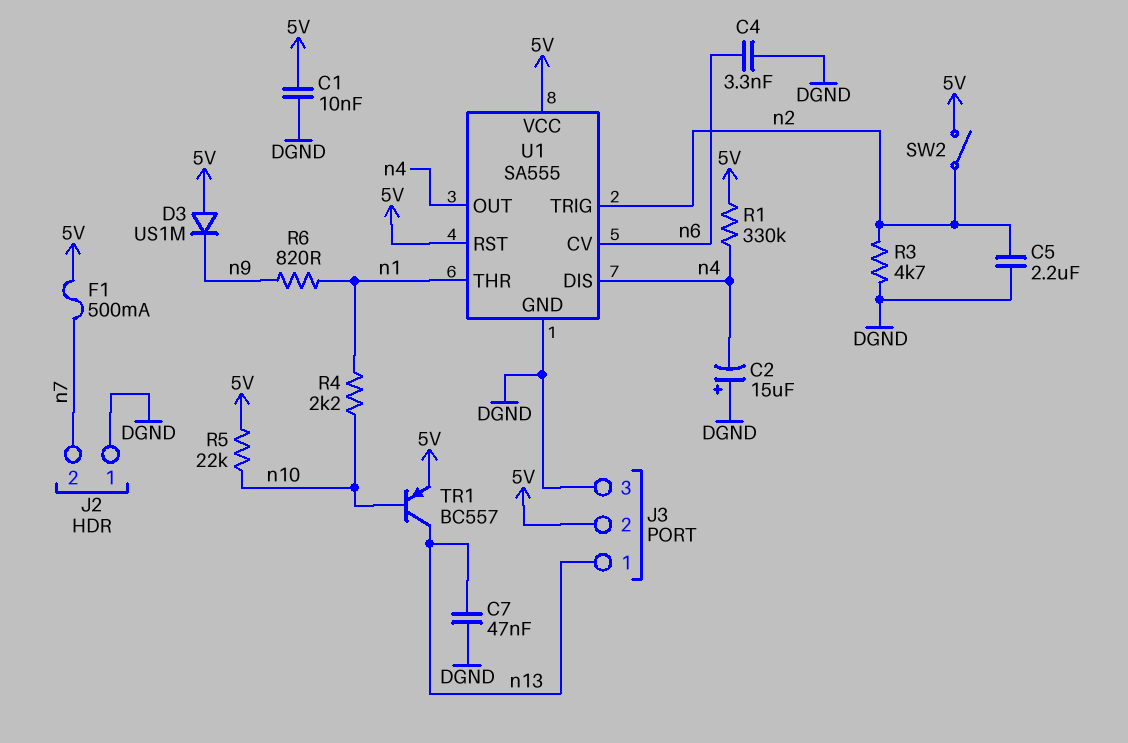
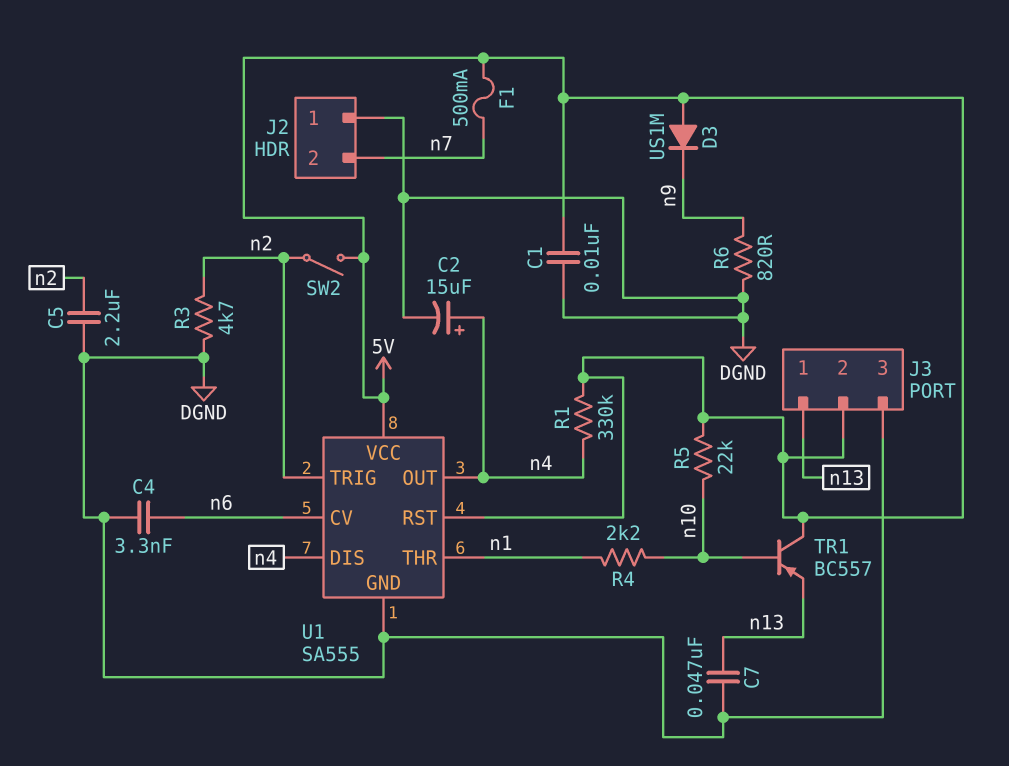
C2: 15uF (plus DGND, minus n4) -> 15uF (plus n4, minus DGND)
R6: 820 (n1, n9) -> 820 (DGND, n9)
TR1: PNP BC557 (B n10, C n13, E 5V) -> PNP BC557 (B n10, C 5V, E n13)

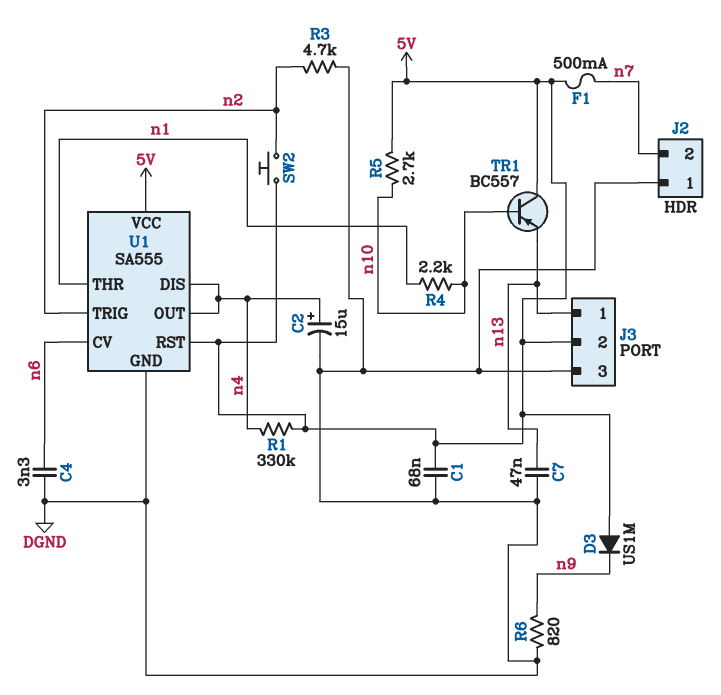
C1: 10nF (5V, DGND) -> 68nF (5V, DGND)
C5: 2.2uF (DGND, n2) -> none
R5: 22k (5V, n10) -> 2.7k (5V, n10)
SW2: switch (5V, n2) -> button (5V, n2)

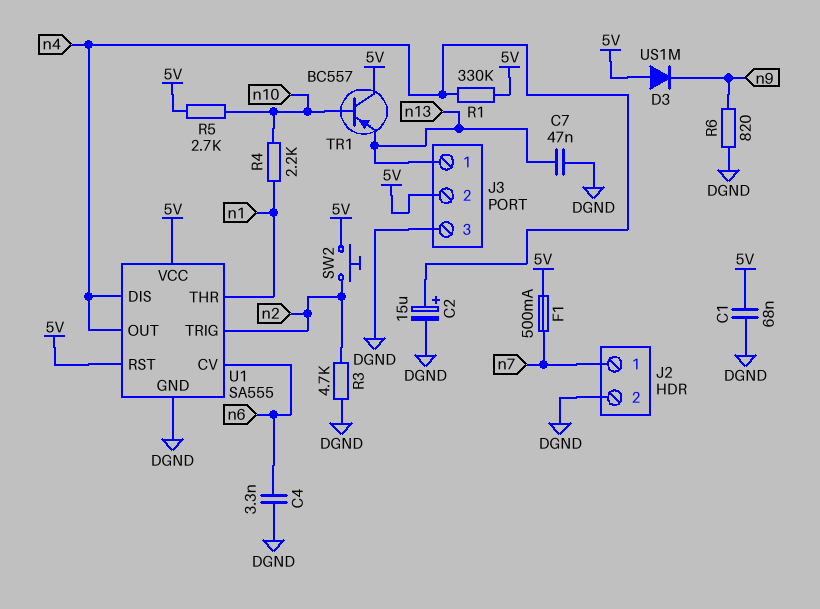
J2 pin 1: DGND -> n7
J2 pin 2: n7 -> DGND

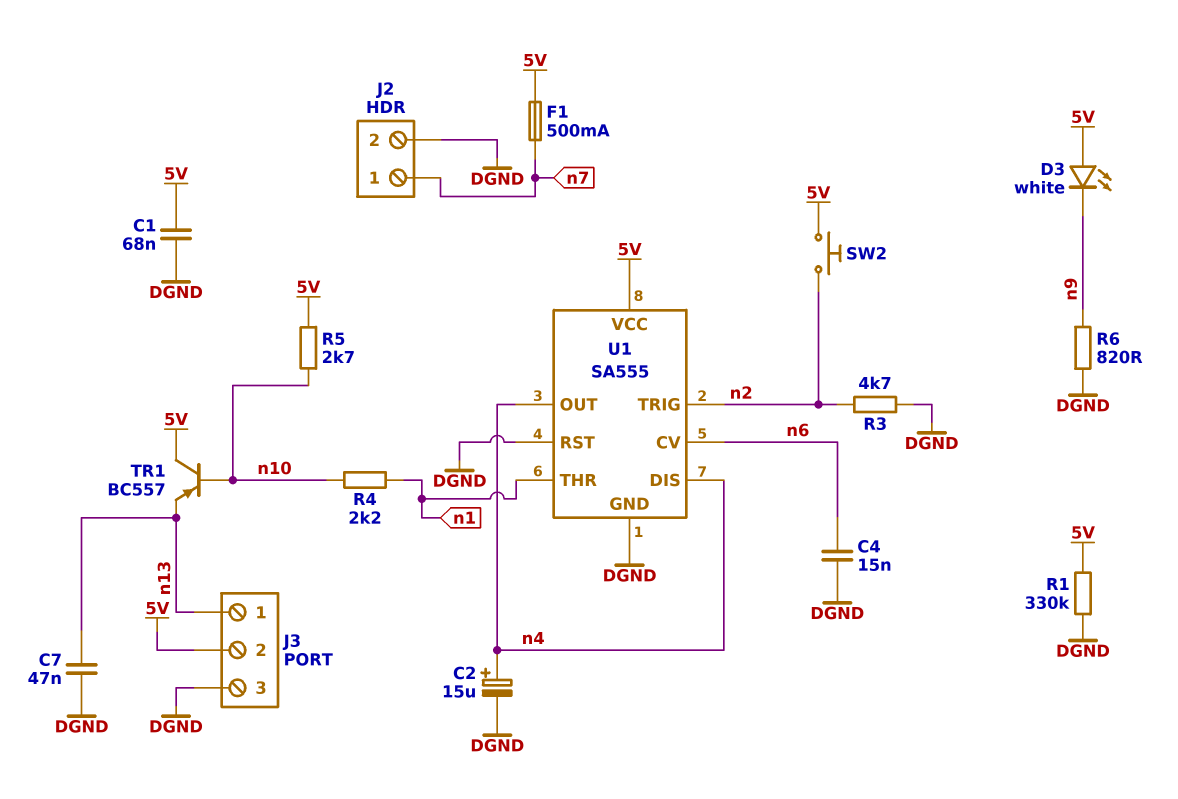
C4: 3.3nF (DGND, n6) -> 15nF (DGND, n6)
D3: diode US1M (A 5V, K n9) -> LED white (A 5V, K n9)
R1: 330k (5V, n4) -> 330k (5V, DGND)
U1 pin RST: 5V -> DGND

